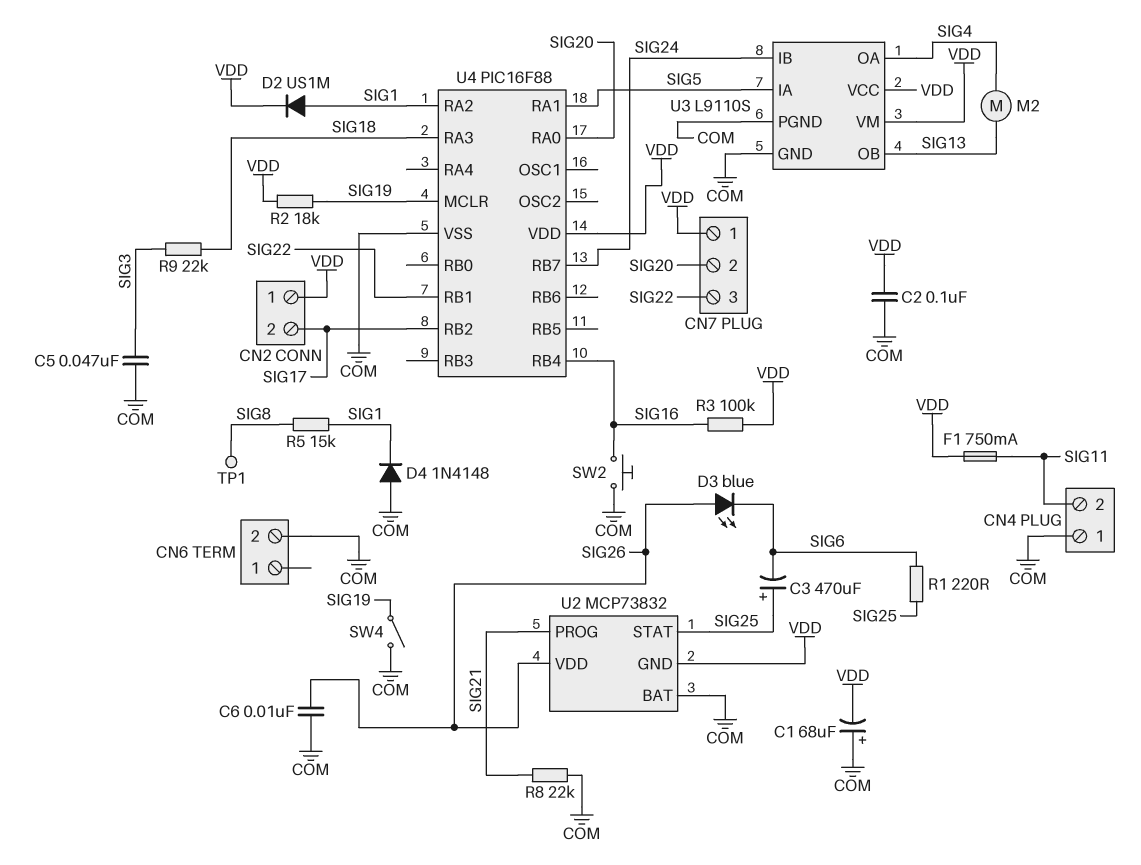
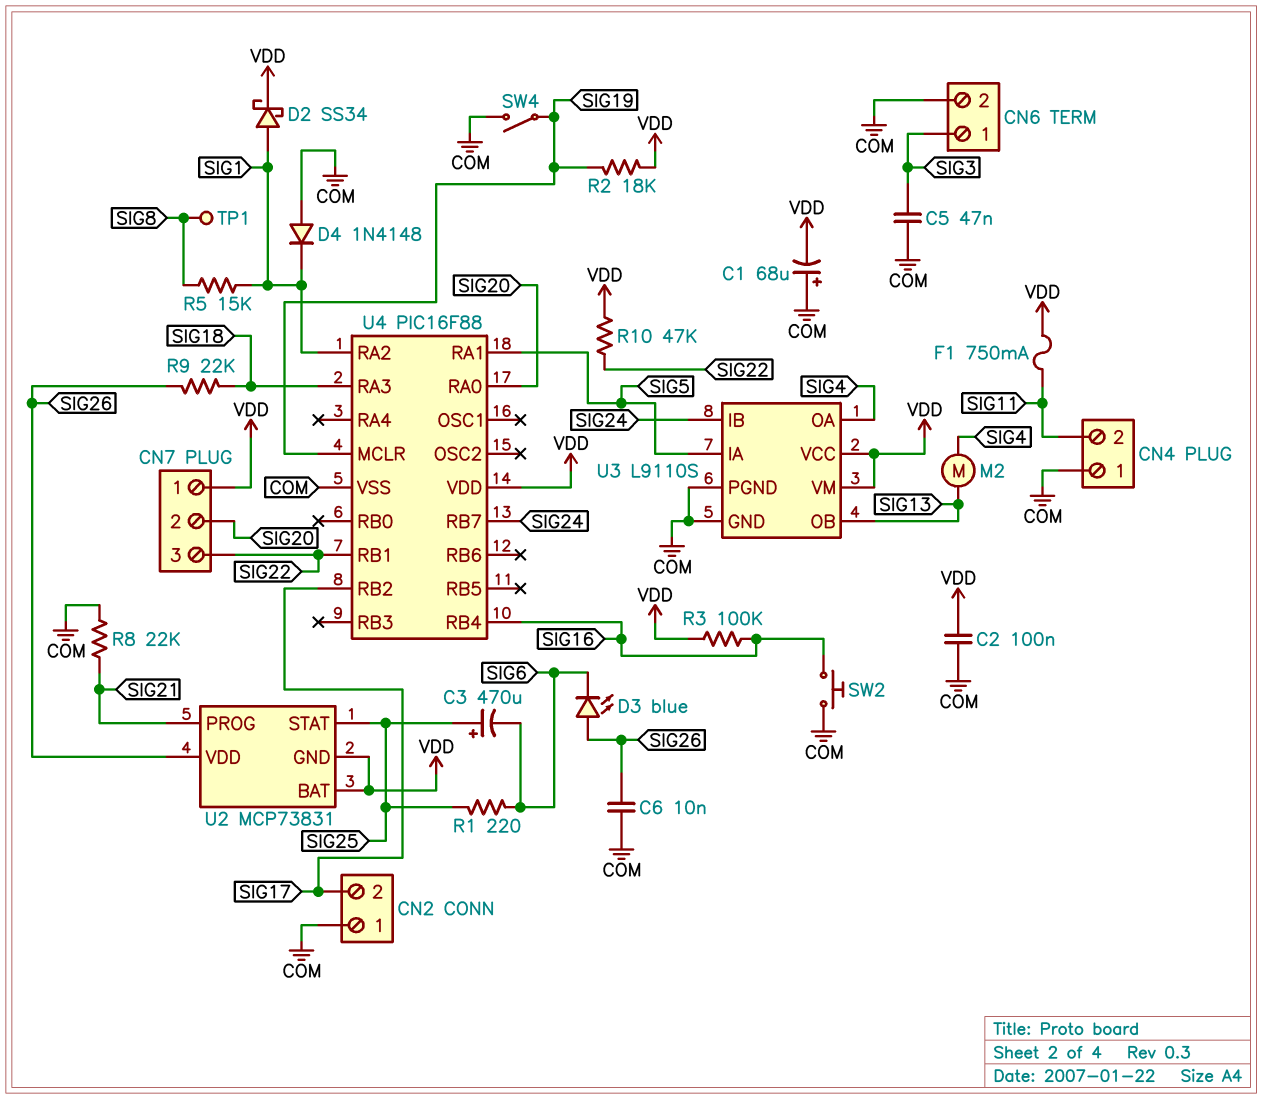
CN2 pin 1: VDD -> COM
CN6 pin 1: none -> SIG3
D2: diode US1M (A SIG1, K VDD) -> schottky SS34 (A SIG1, K VDD)
R9: 22k (SIG3, SIG18) -> 22k (SIG18, SIG26)
R10: none -> 47k (SIG22, VDD)
U2: MCP73832 -> MCP73831
U2 pin BAT: COM -> VDD

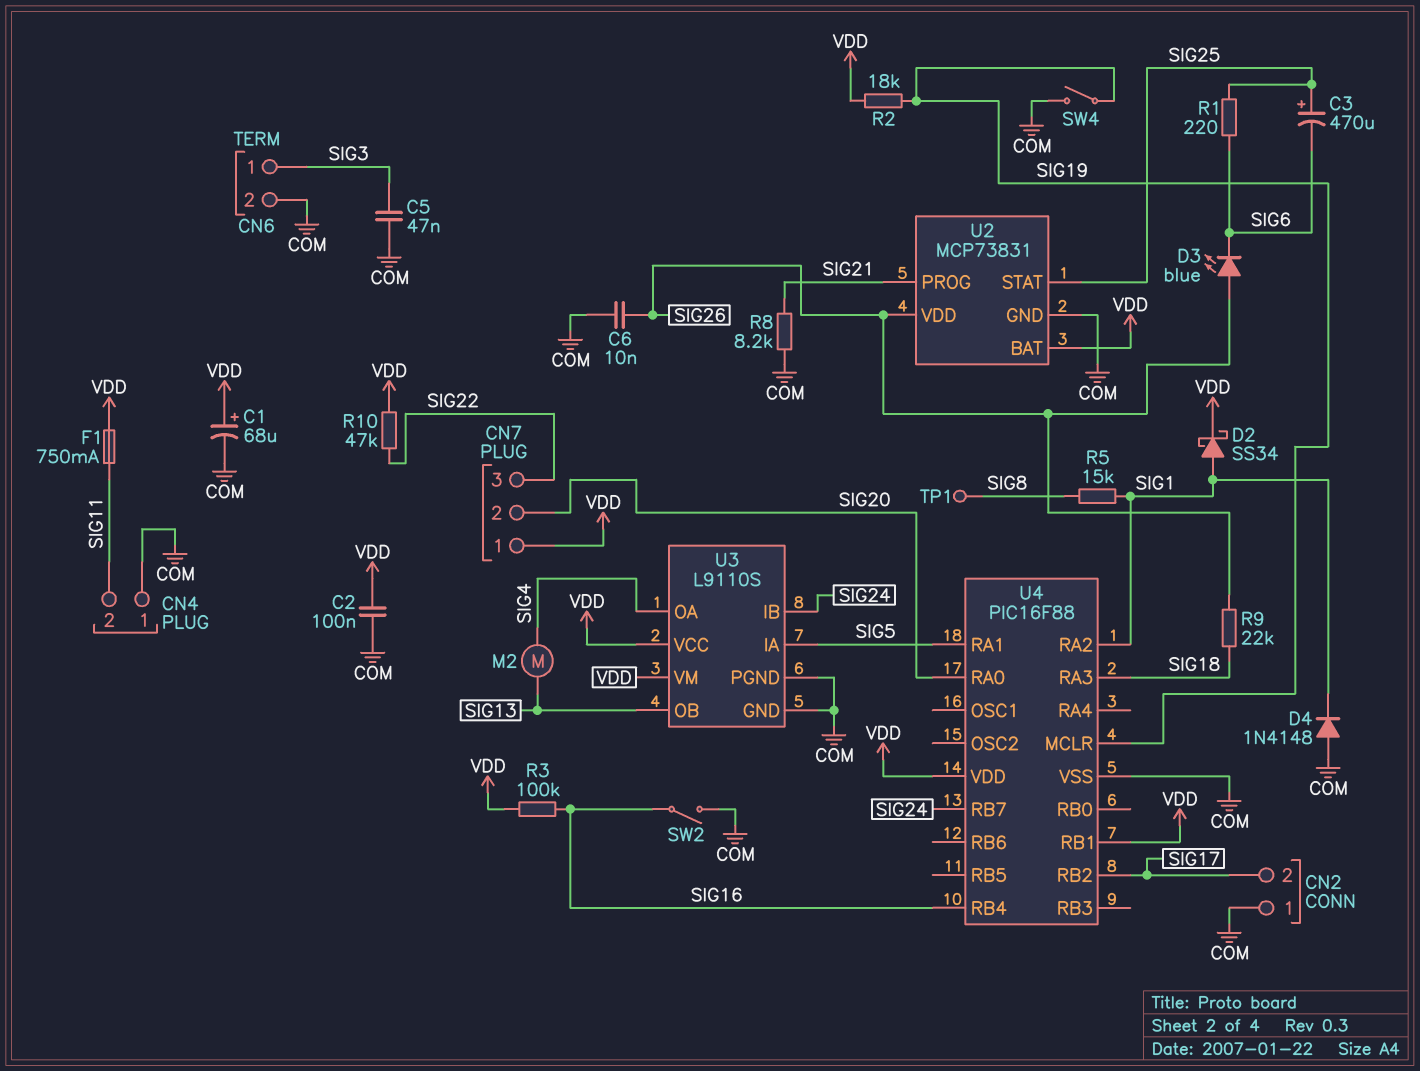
C1: 68uF (plus COM, minus VDD) -> 68uF (plus VDD, minus COM)
R8: 22k (COM, SIG21) -> 8.2k (COM, SIG21)
SW2: button (COM, SIG16) -> switch (COM, SIG16)
U2 pin GND: VDD -> COM
U4 pin RB1: SIG22 -> VDD

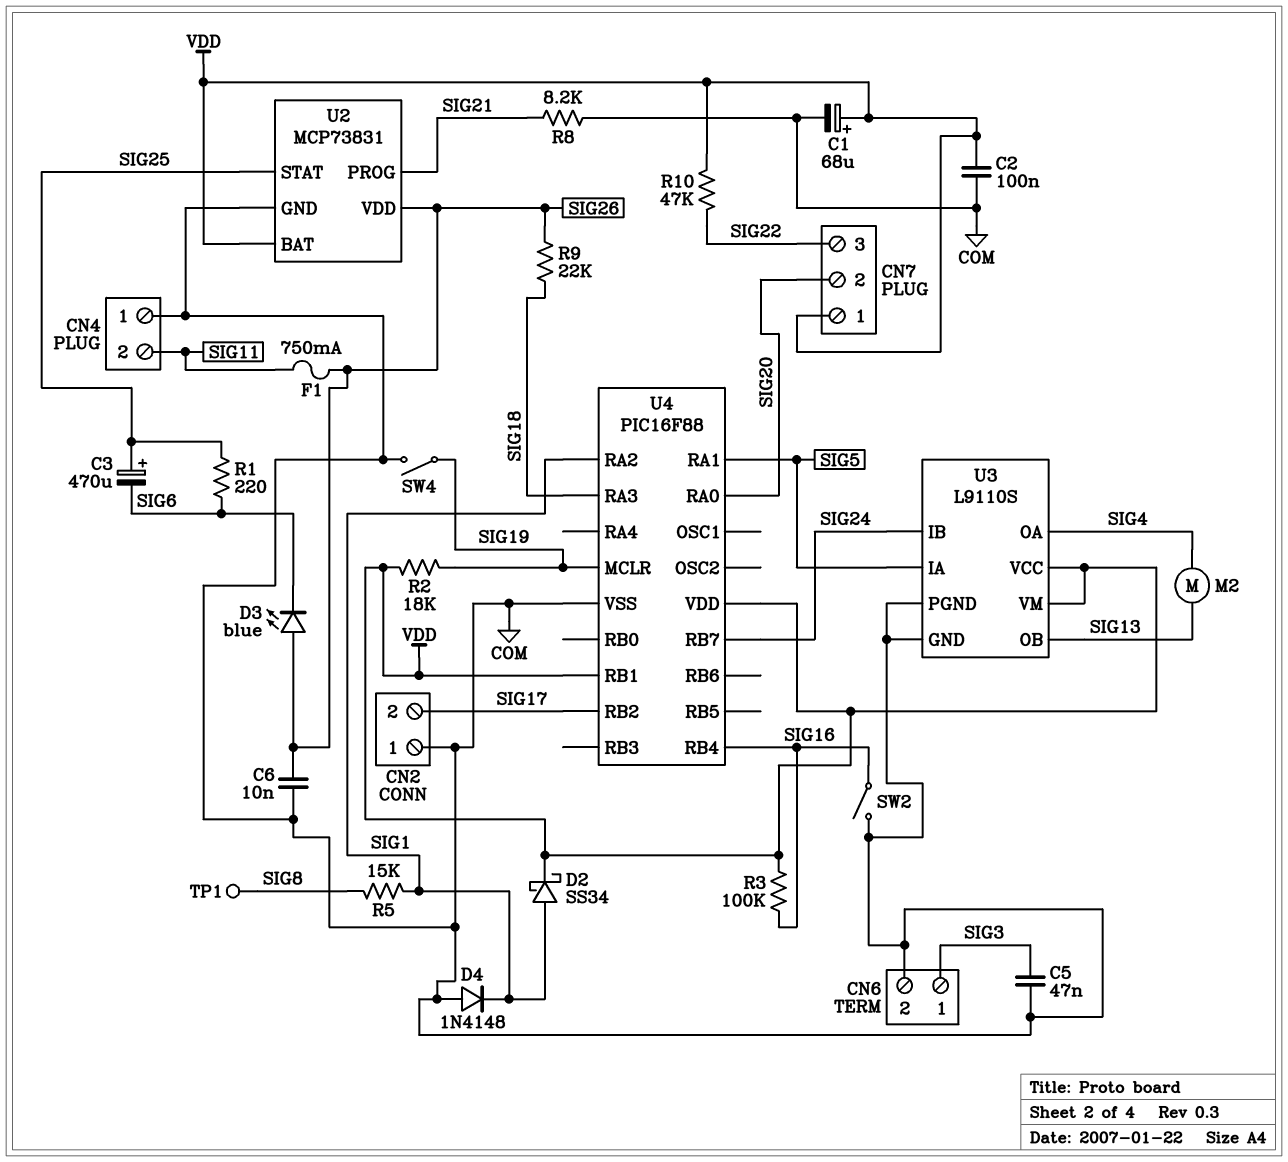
F1: 750mA (SIG11, VDD) -> 750mA (SIG11, SIG26)

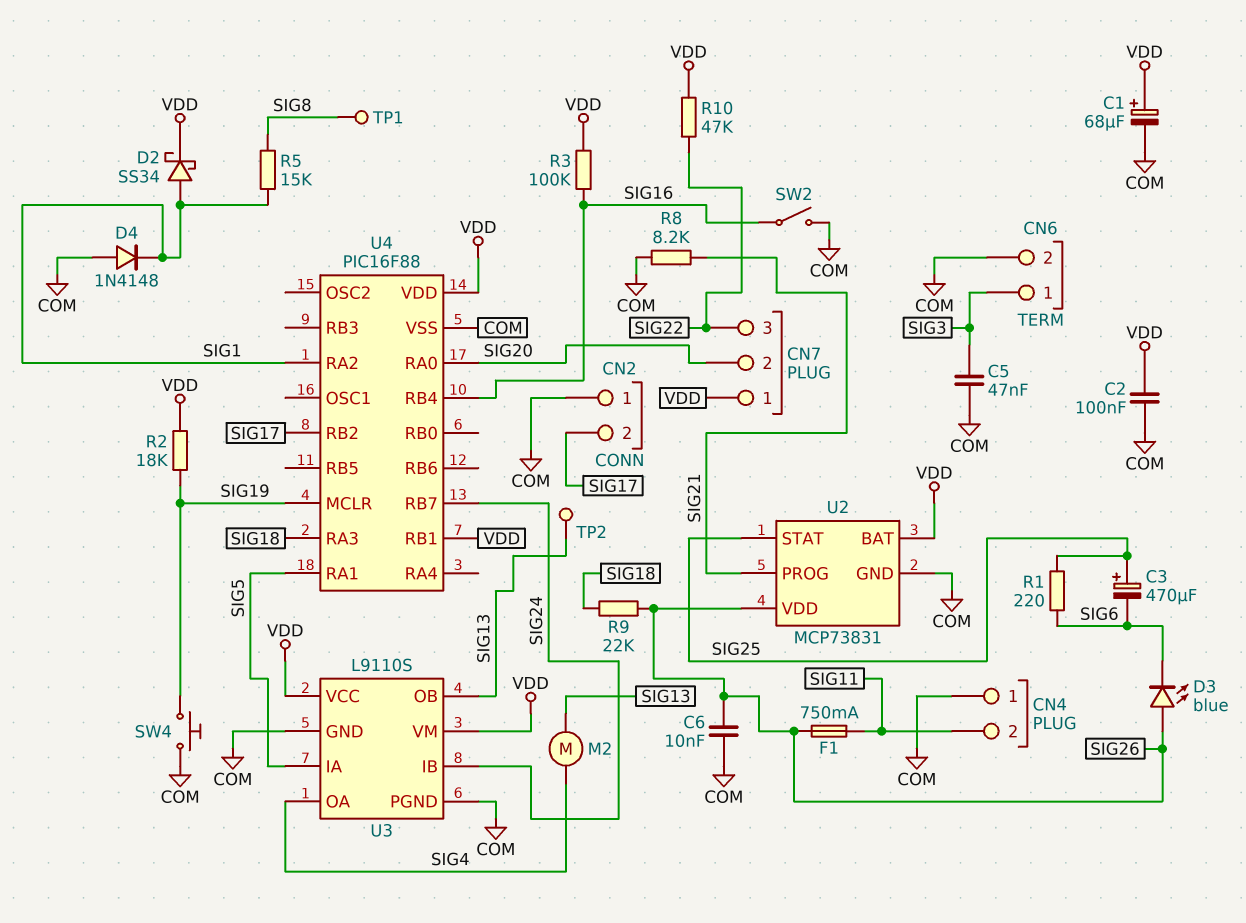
SW4: switch (COM, SIG19) -> button (COM, SIG19)
TP2: none -> test point (SIG13)

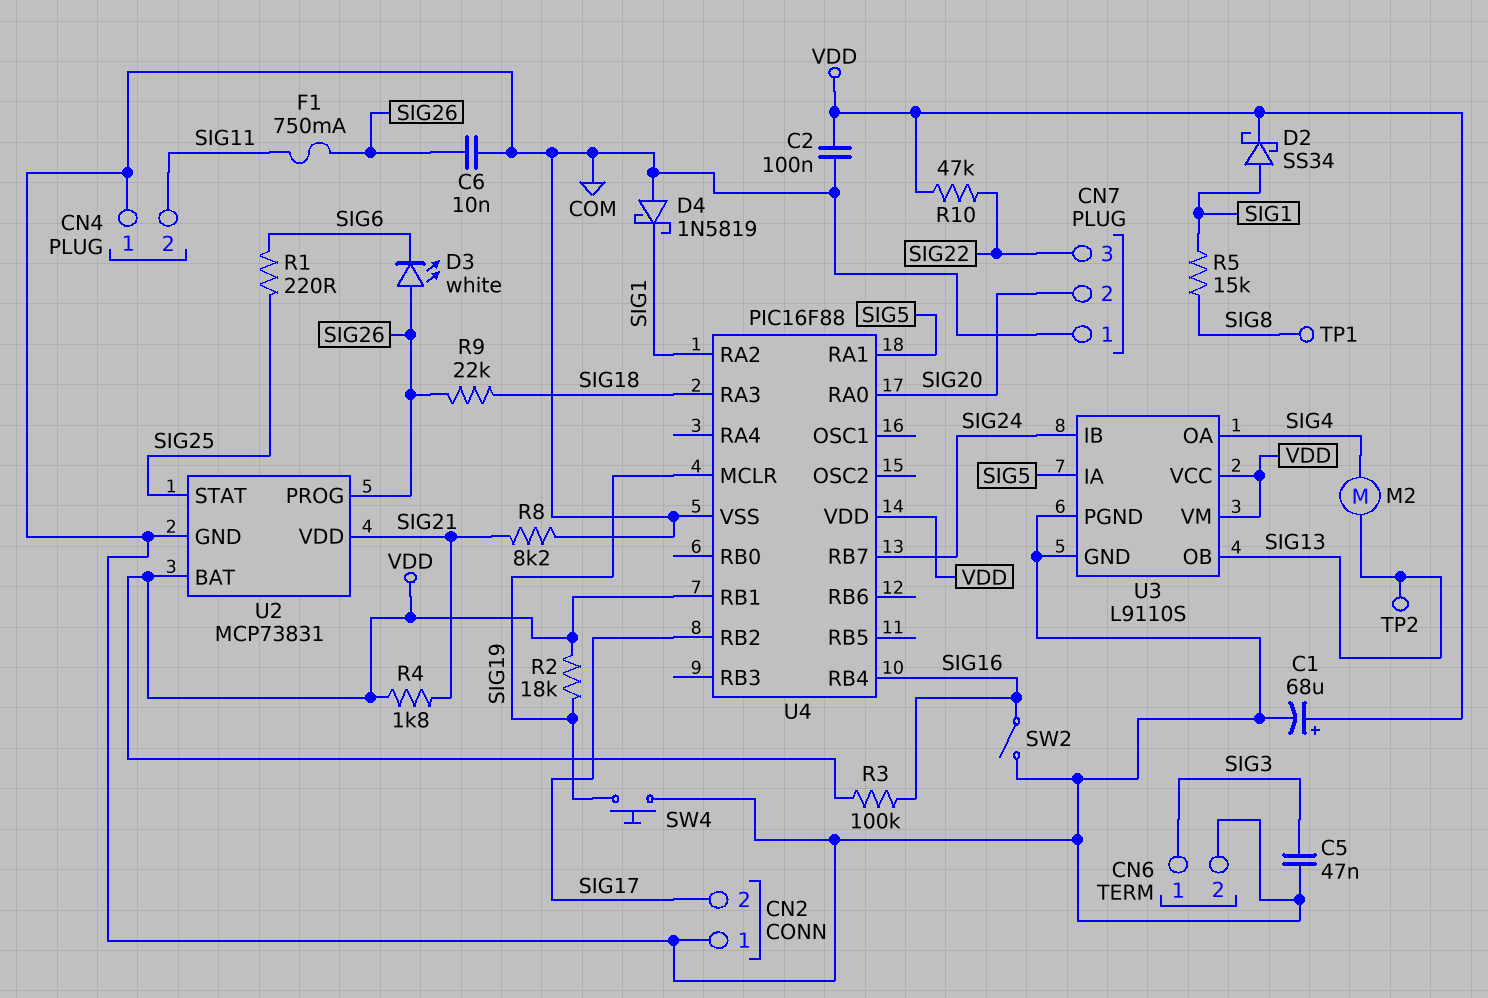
C3: 470uF (plus SIG25, minus SIG6) -> none
CN7 pin 1: VDD -> COM
D3: LED blue (A SIG26, K SIG6) -> LED white (A SIG26, K SIG6)
D4: diode 1N4148 (A COM, K SIG1) -> schottky 1N5819 (A COM, K SIG1)
R4: none -> 1.8k (SIG21, VDD)
U2 pin PROG: SIG21 -> SIG26
U2 pin VDD: SIG26 -> SIG21

